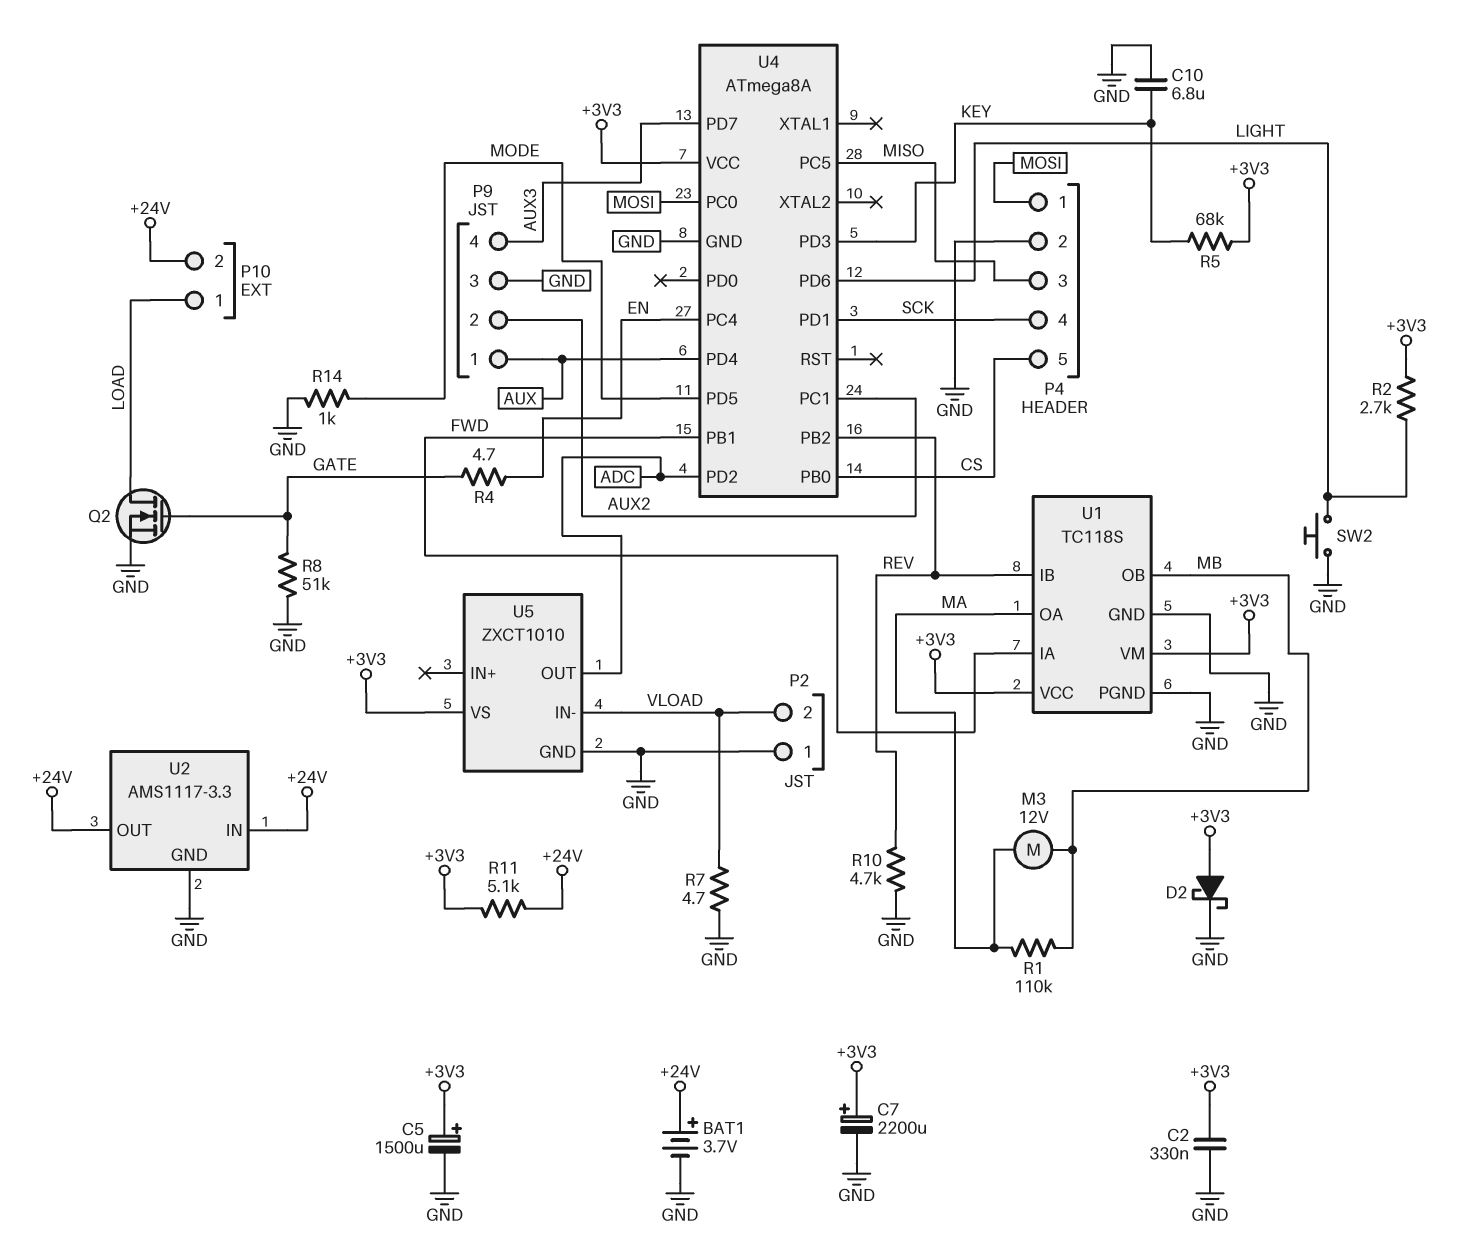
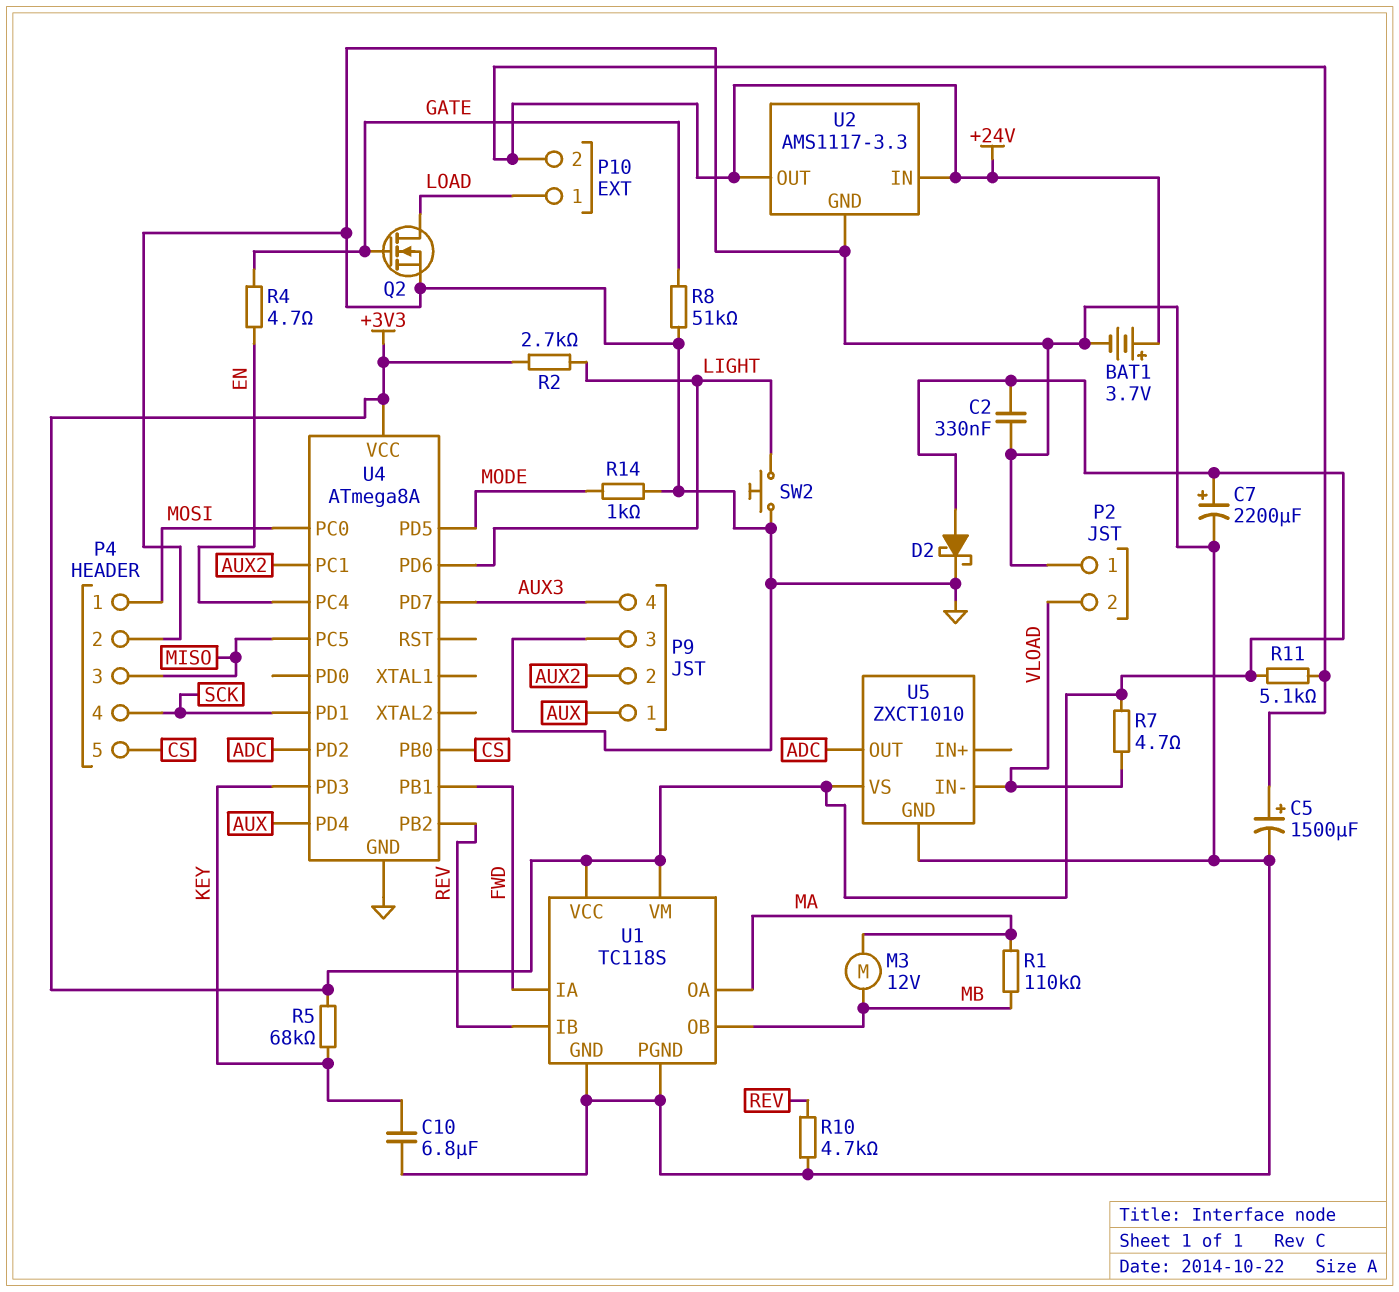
C5: 1500uF (plus +3V3, minus GND) -> 1500uF (plus +24V, minus GND)
R7: 4.7 (GND, VLOAD) -> 4.7 (+3V3, VLOAD)

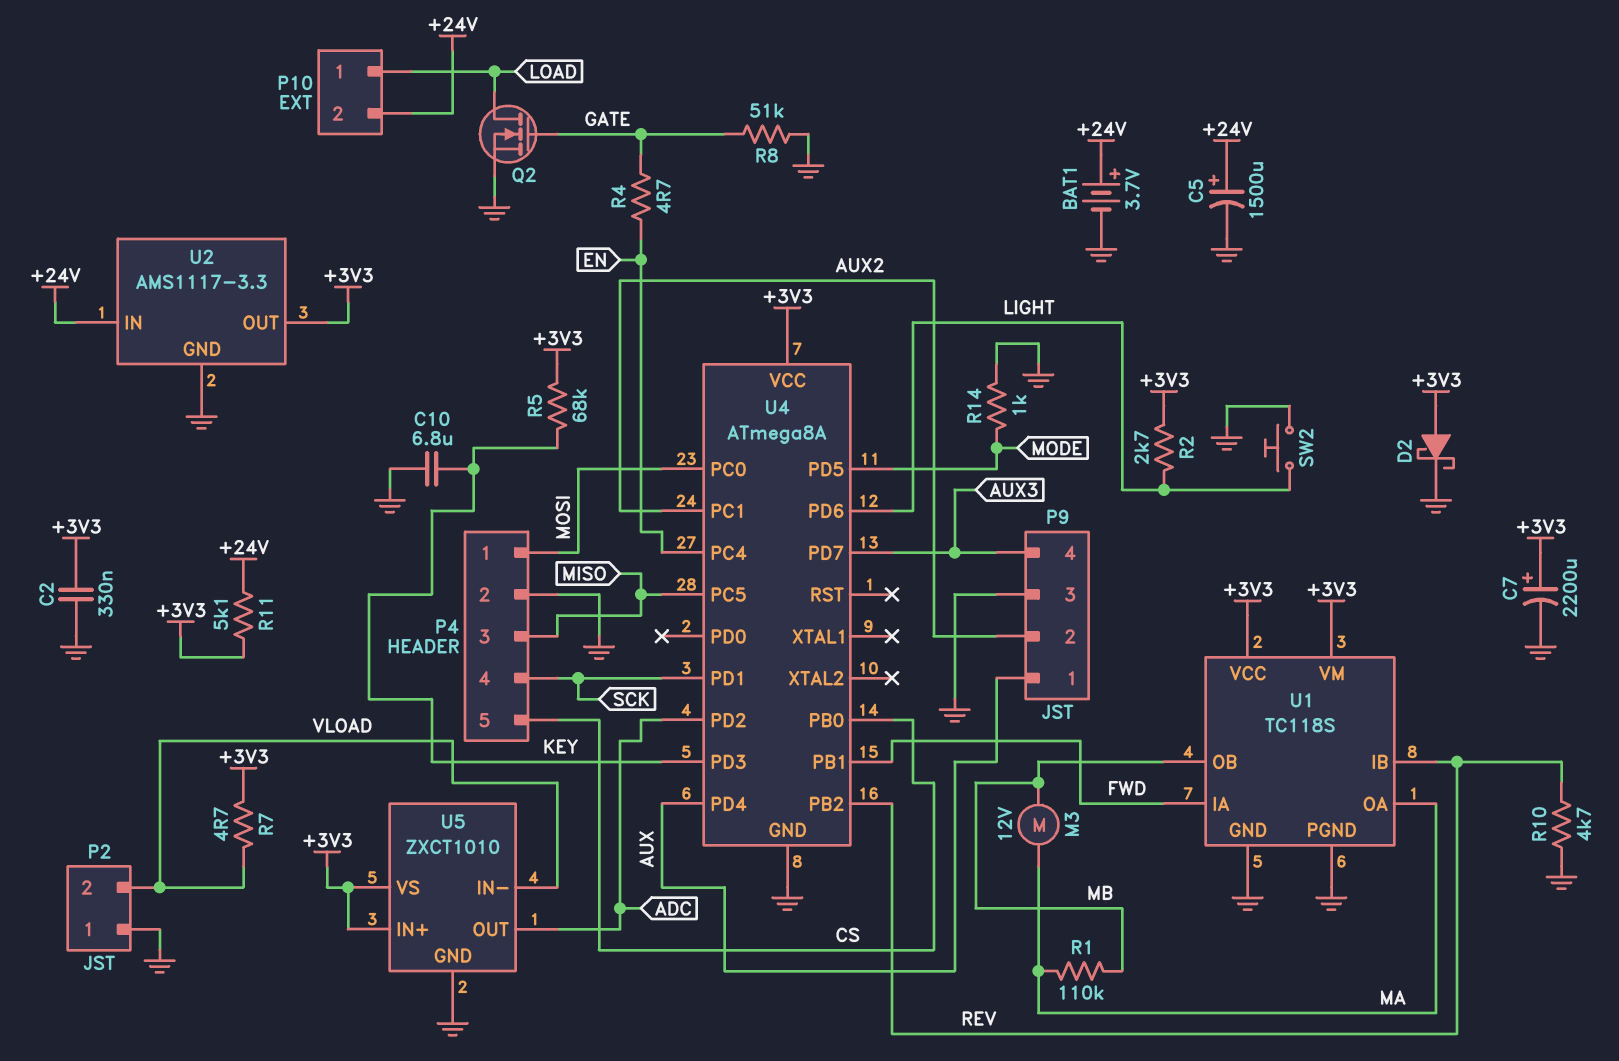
U2 pin OUT: +24V -> +3V3
U5 pin IN+: none -> +3V3

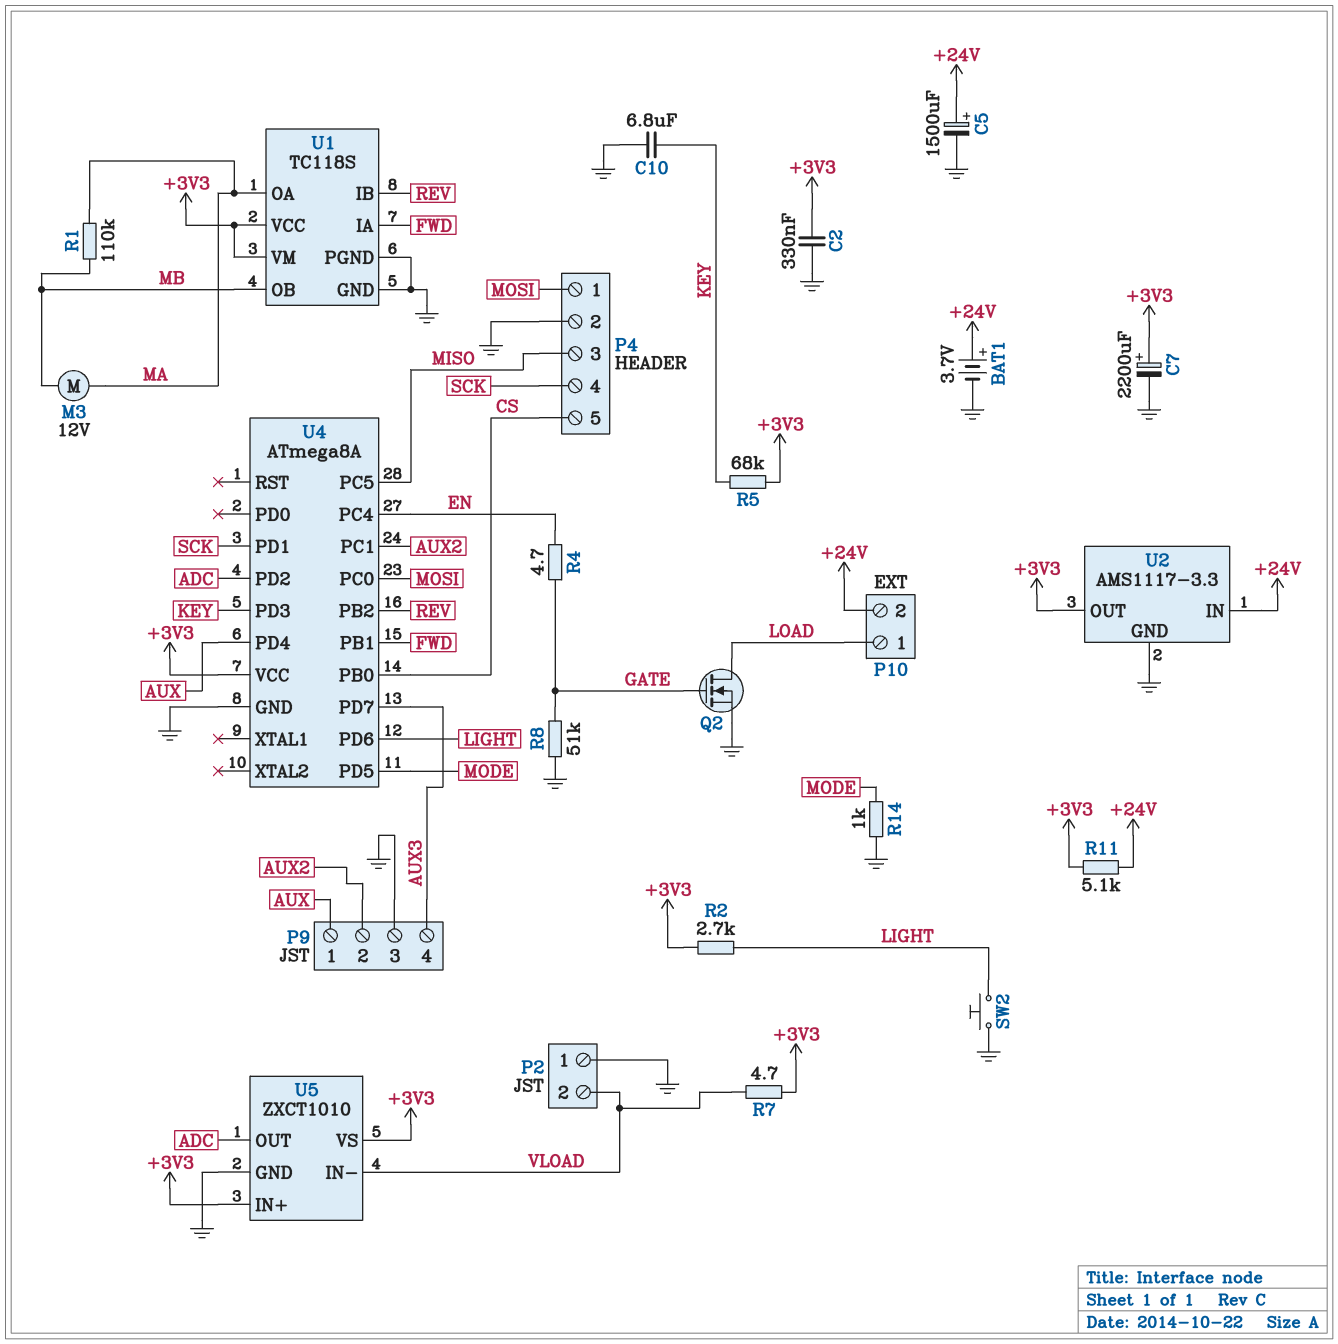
D2: schottky (A +3V3, K GND) -> none
R10: 4.7k (GND, REV) -> none

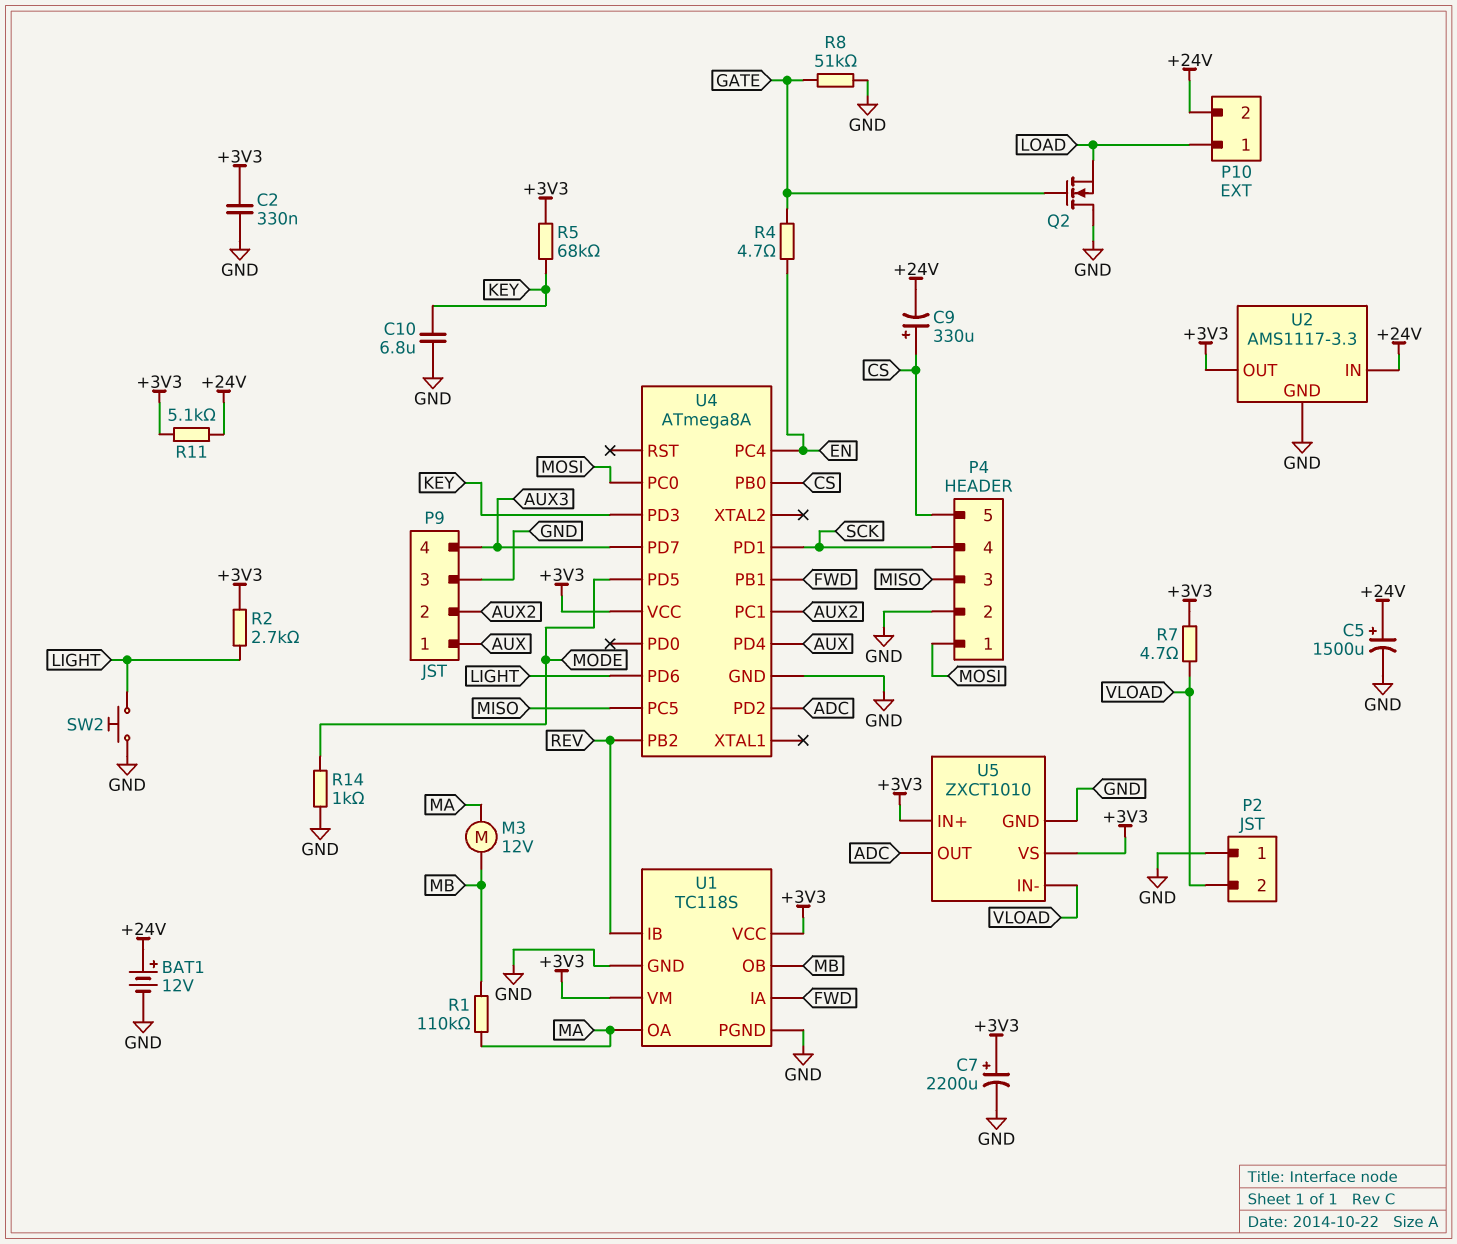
BAT1: 3.7V (plus +24V, minus GND) -> 12V (plus +24V, minus GND)
C9: none -> 330uF (plus CS, minus +24V)
Q2: NMOS (G GATE, D LOAD, S GND) -> NMOS (G GATE, D GND, S LOAD)

